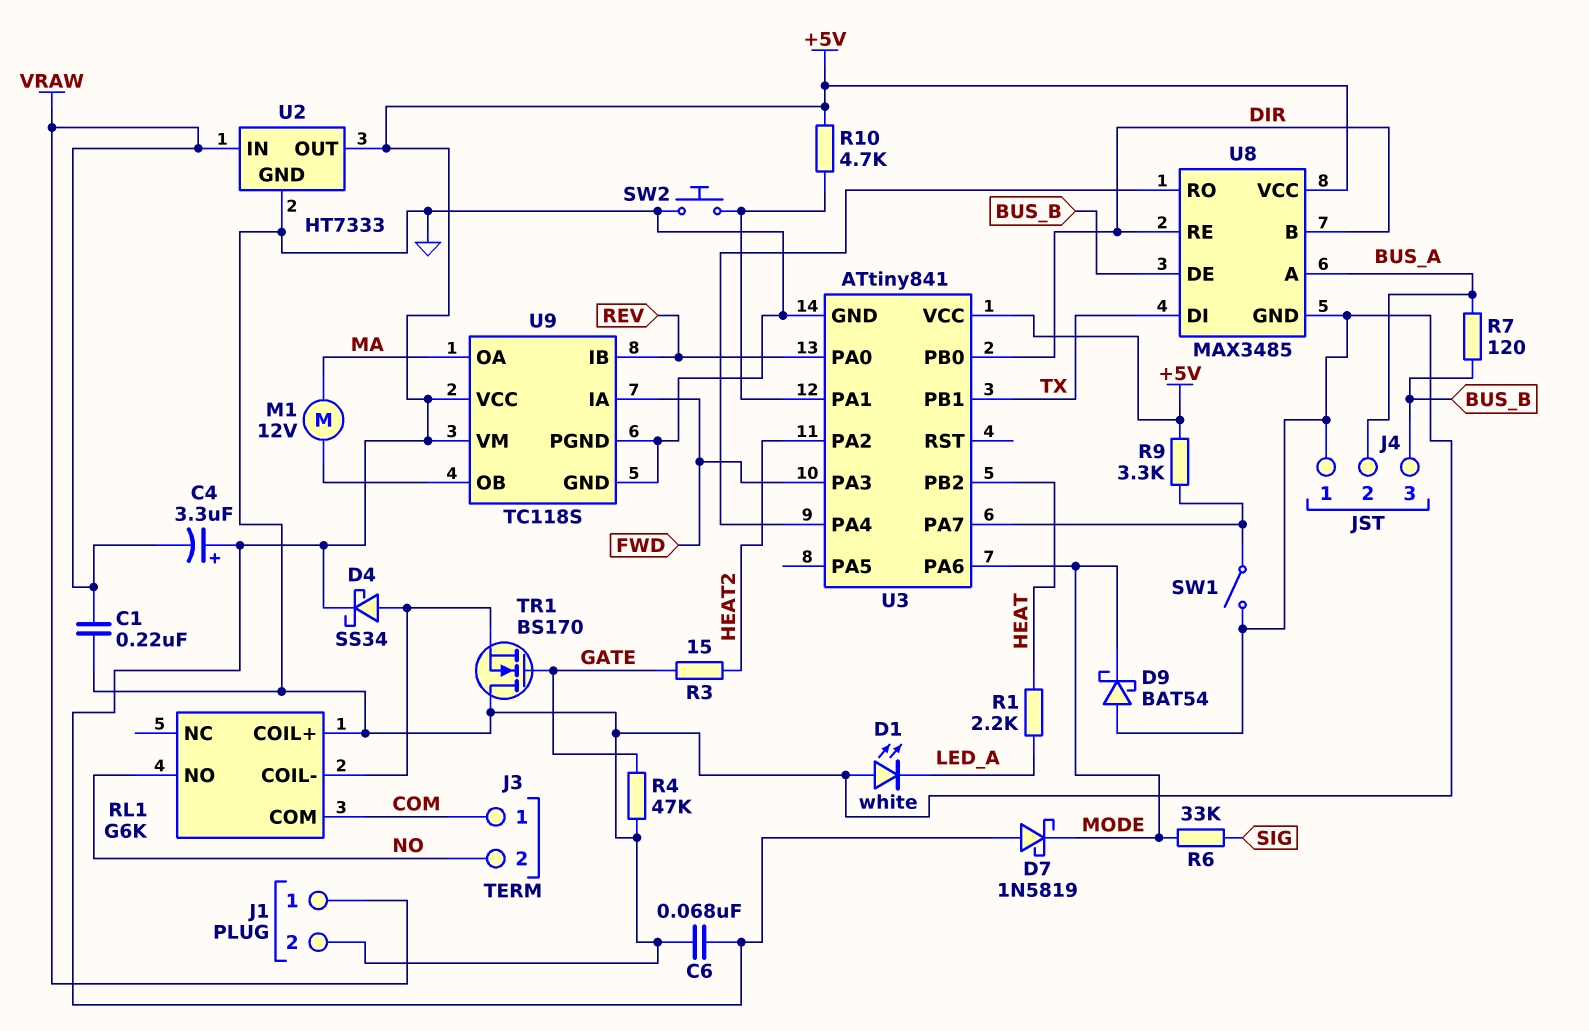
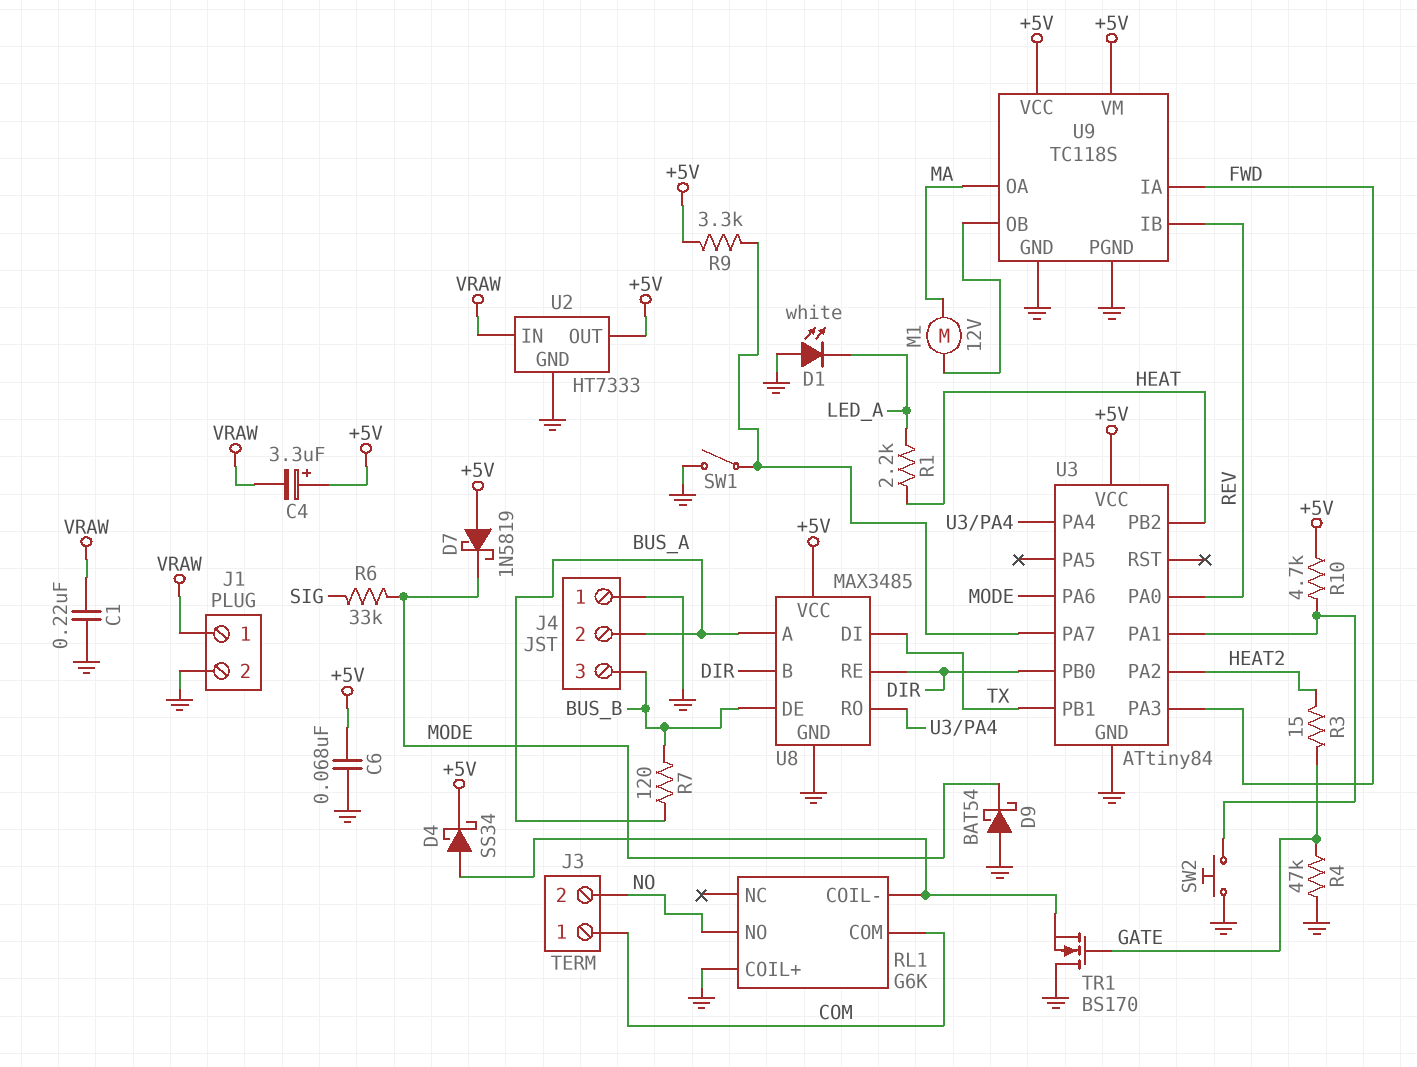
U3: ATtiny841 -> ATtiny84

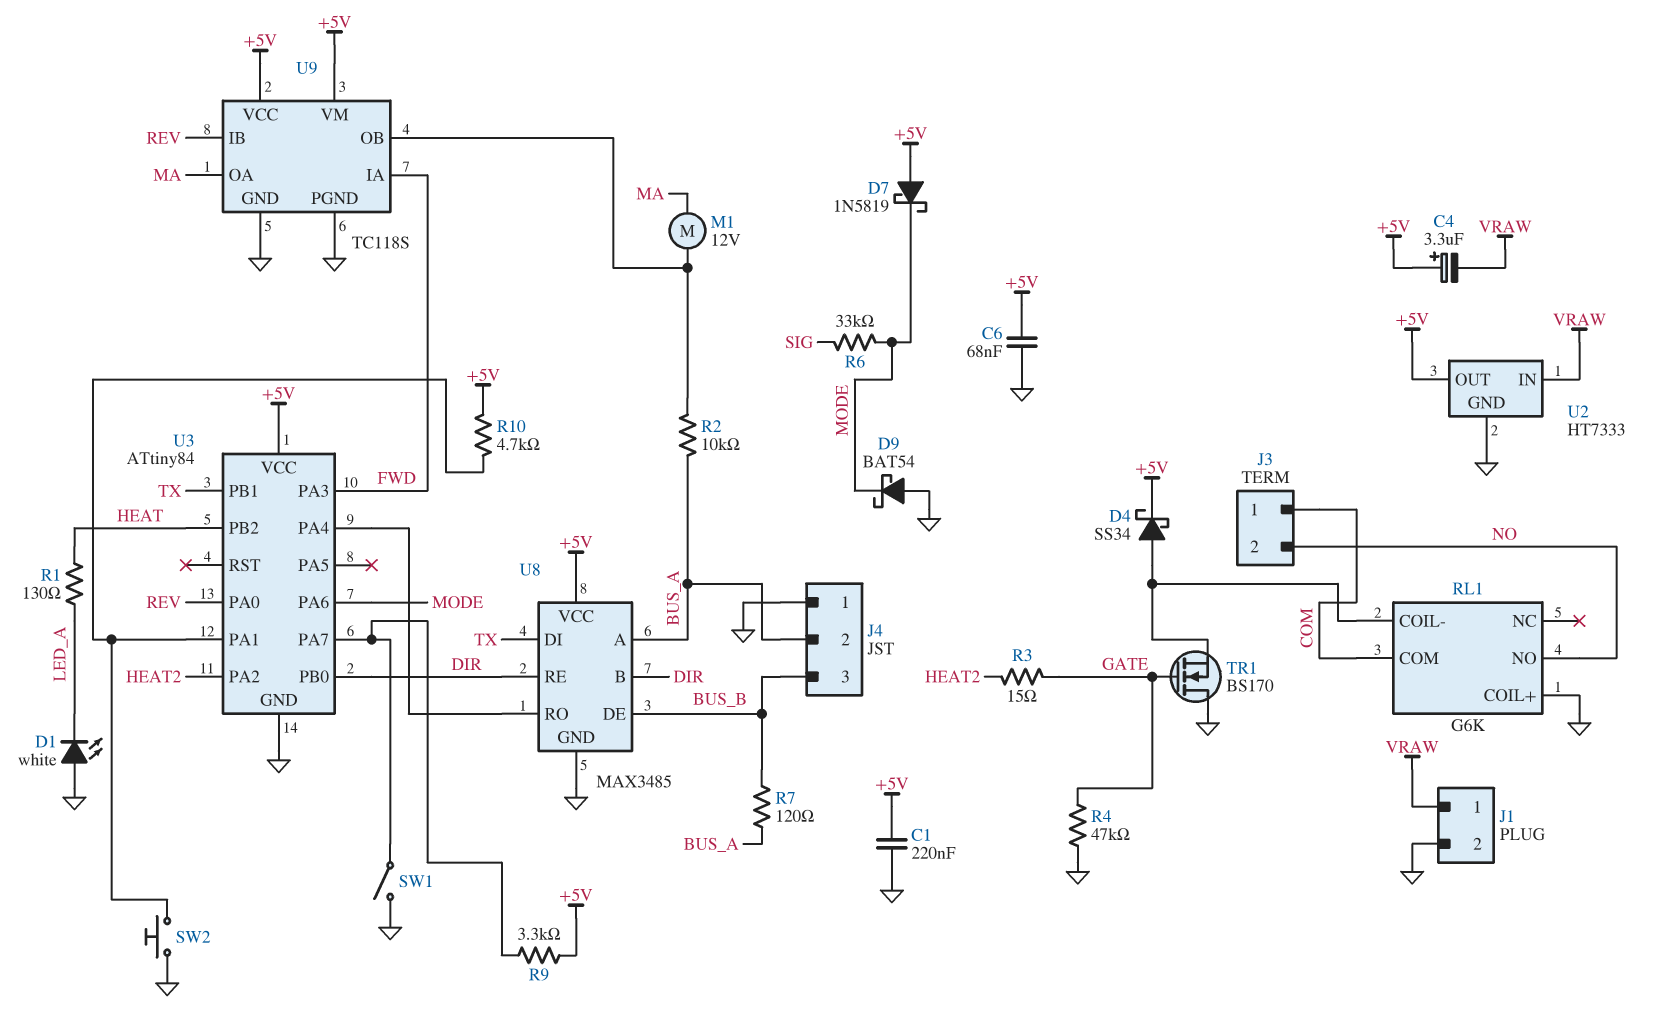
C1: 220nF (GND, VRAW) -> 220nF (+5V, GND)
R1: 2.2k (HEAT, LED_A) -> 130 (HEAT, LED_A)
R2: none -> 10k (BUS_A, U9/OB)

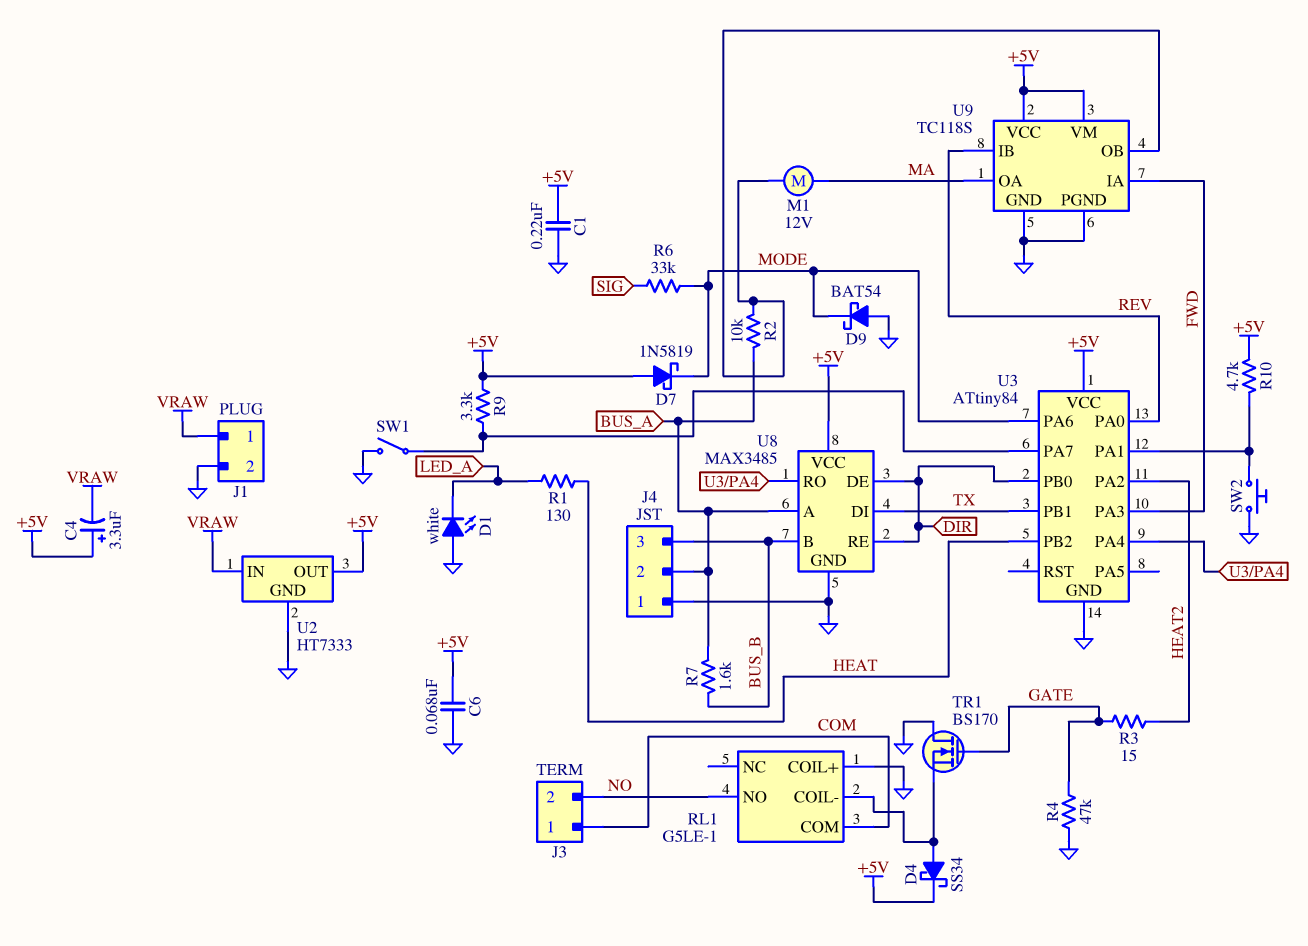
R7: 120 (BUS_A, BUS_B) -> 1.6k (BUS_A, BUS_B)
RL1: G6K -> G5LE-1
U8 pin B: DIR -> BUS_B
U8 pin DE: BUS_B -> DIR

